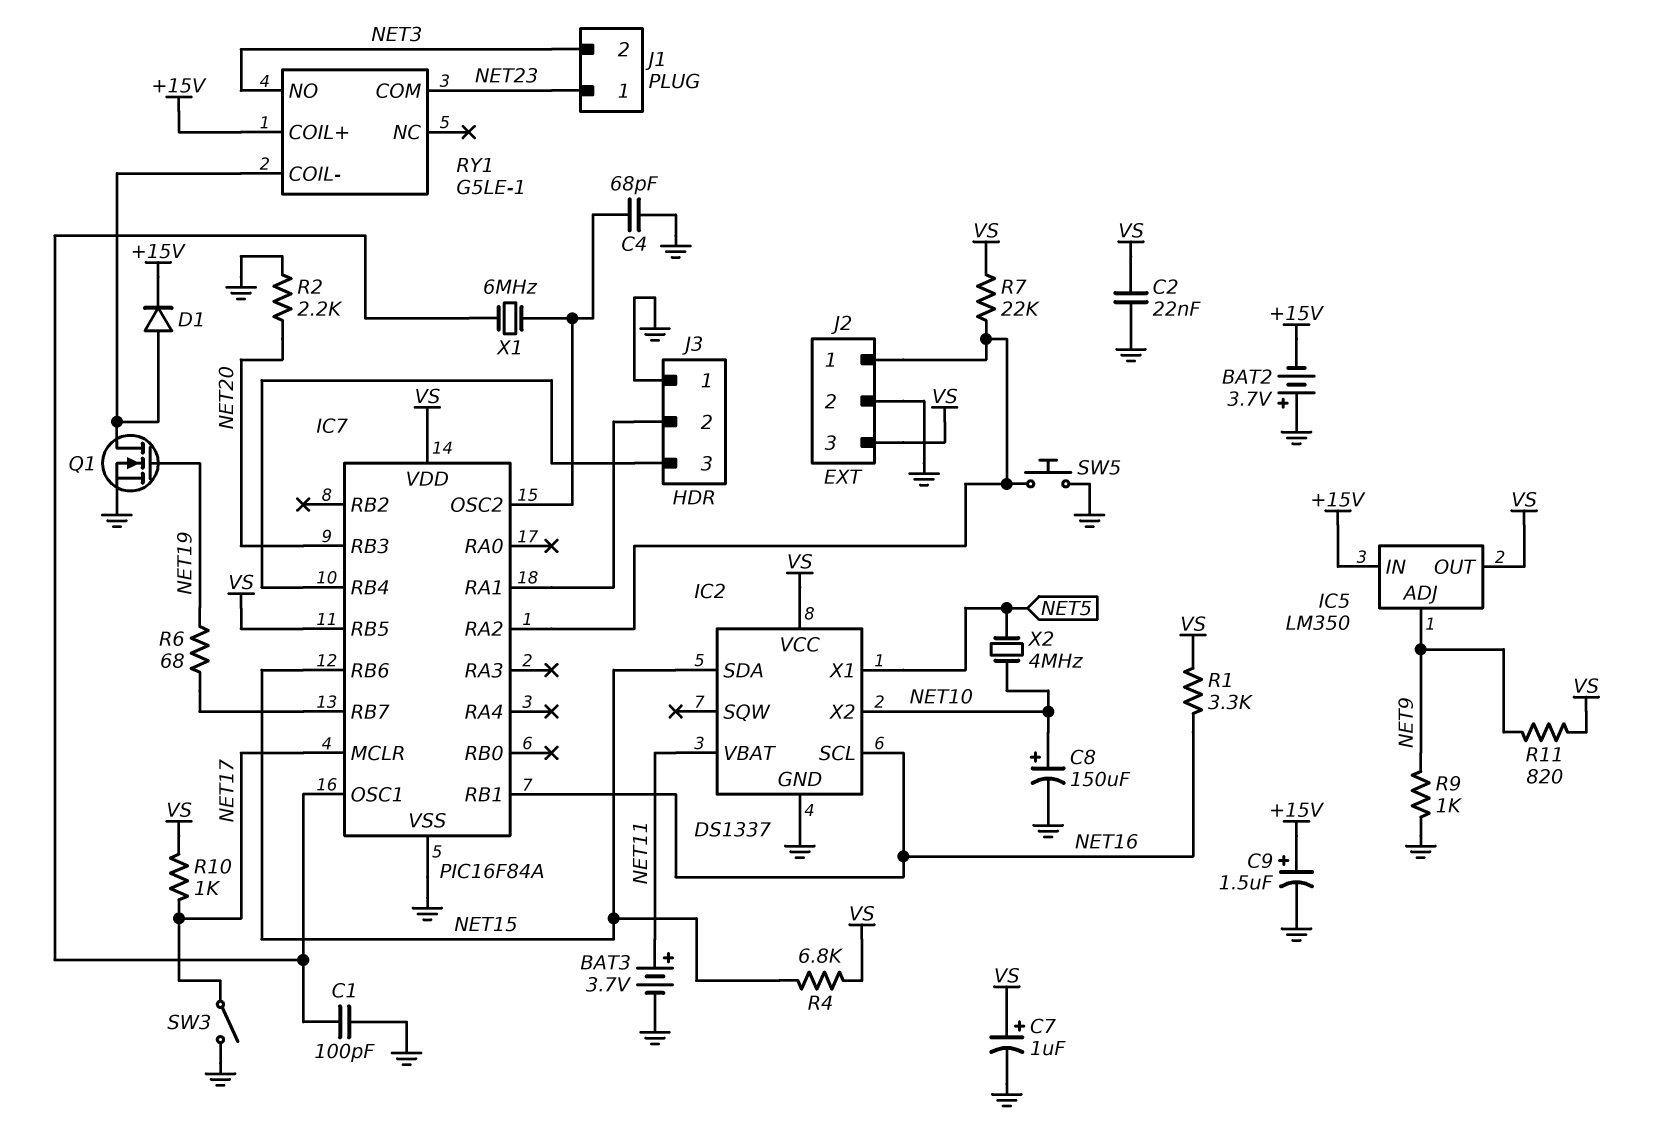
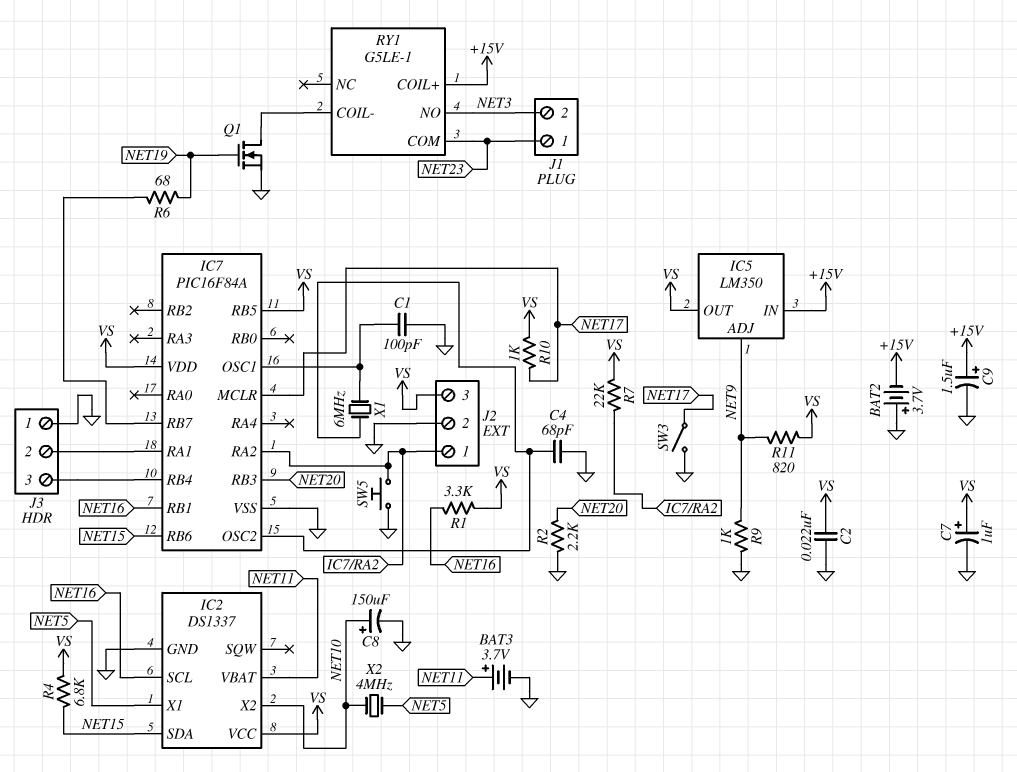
D1: diode (A RY1/COIL-, K +15V) -> none

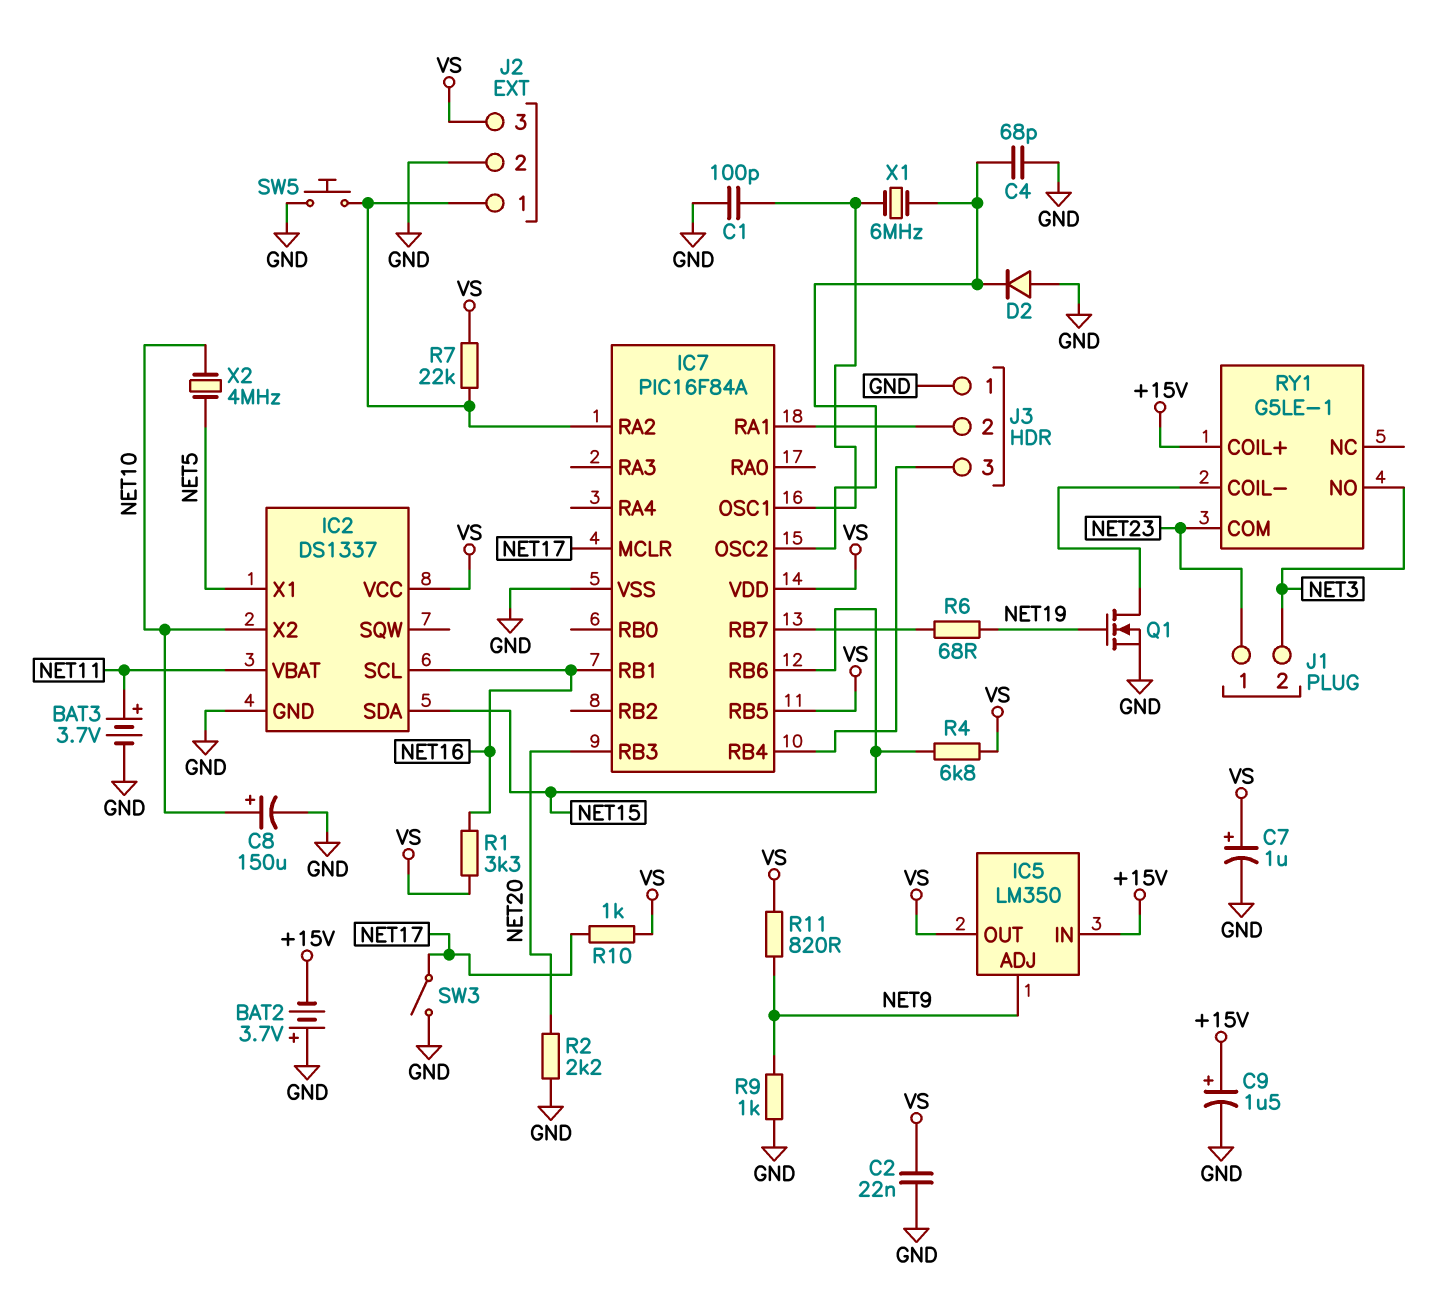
D2: none -> diode (A GND, K IC7/OSC2)

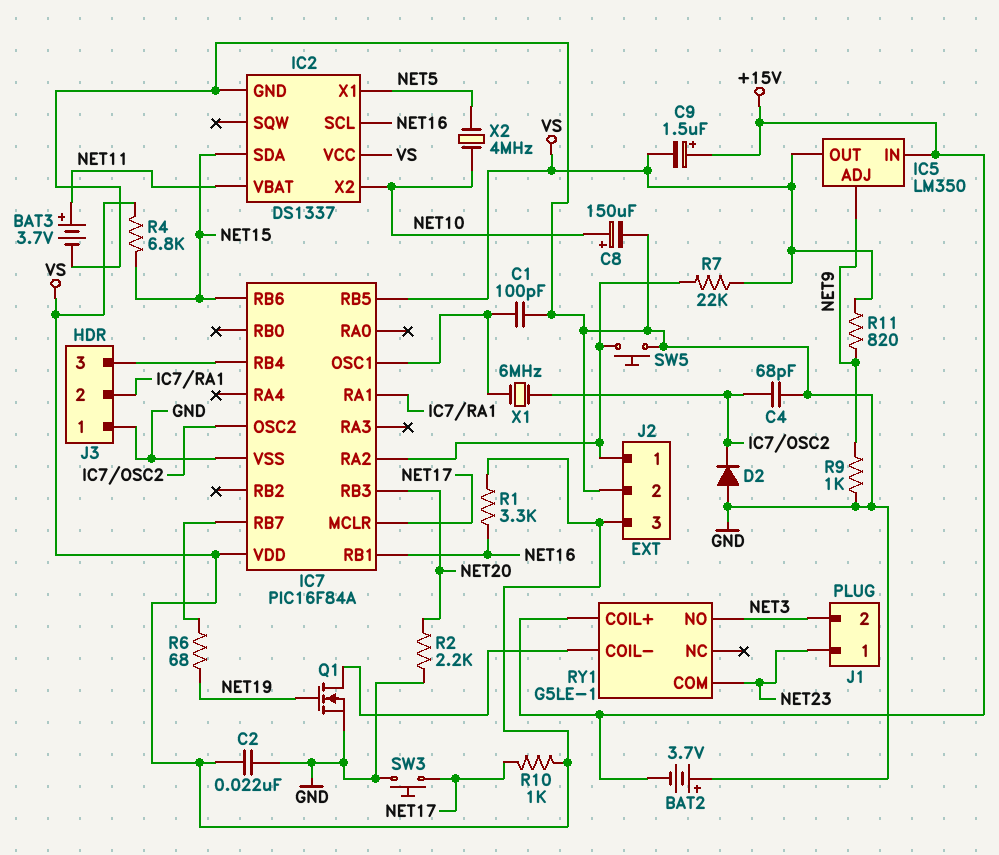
C7: 1uF (plus VS, minus GND) -> none
C9: 1.5uF (plus +15V, minus GND) -> 1.5uF (plus +15V, minus VS)
SW3: switch (GND, NET17) -> button (GND, NET17)

